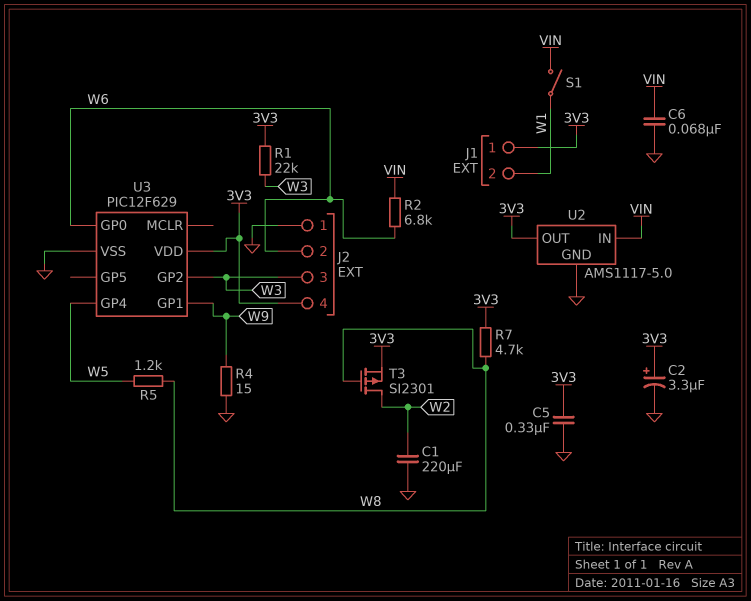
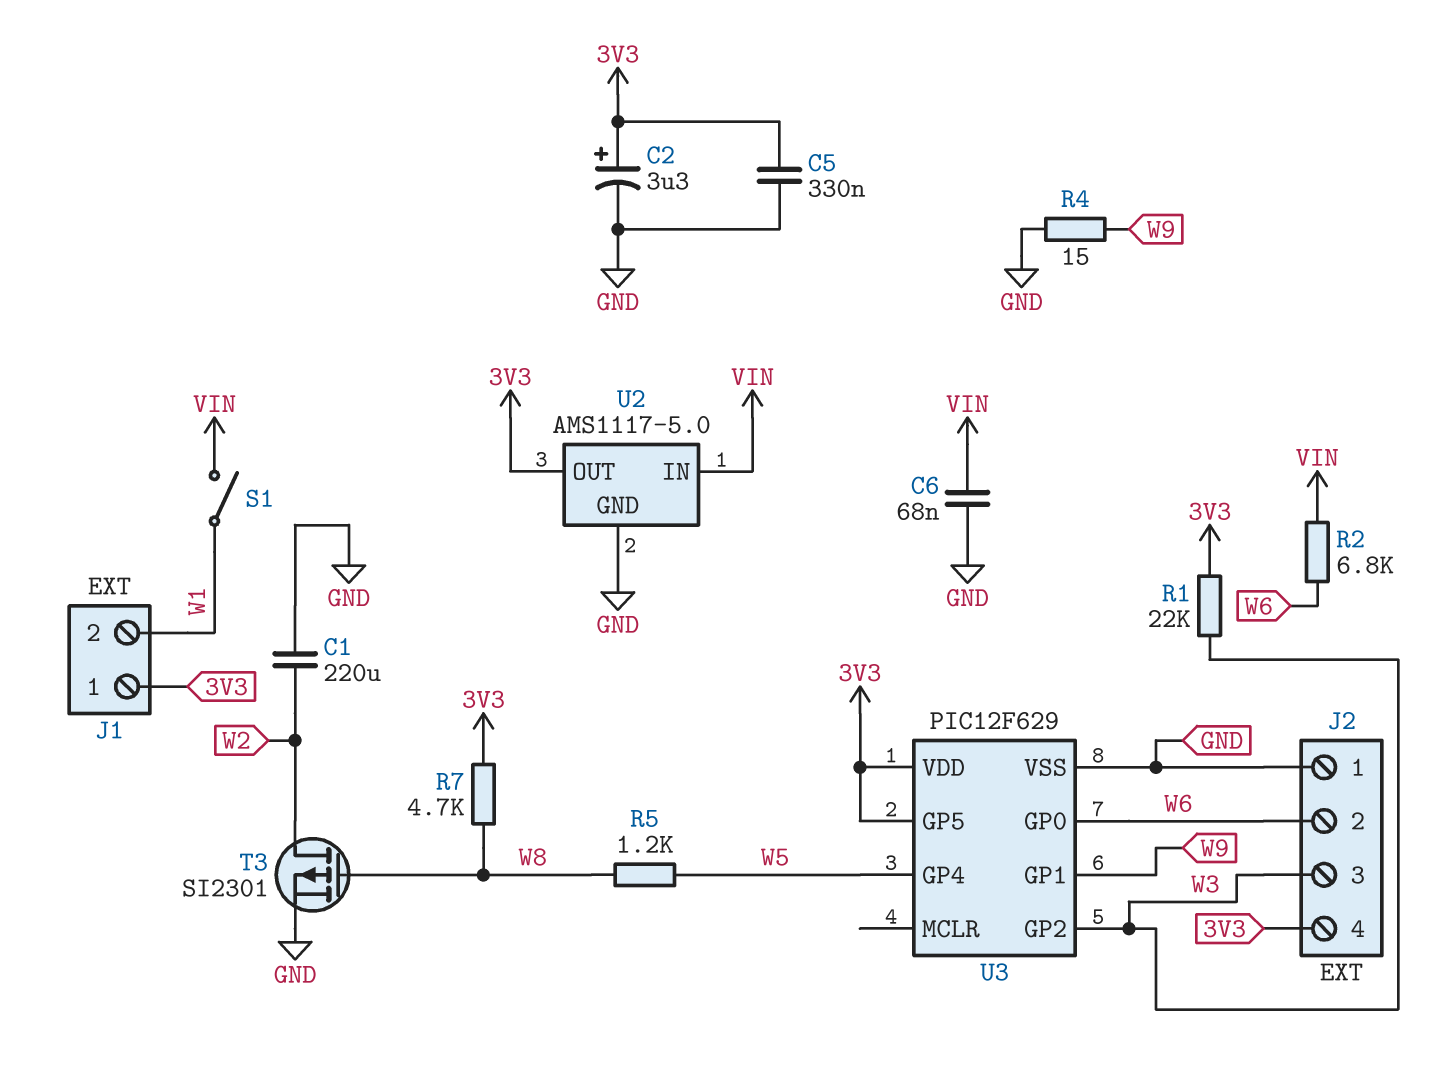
T3: PMOS SI2301 (G W8, D W2, S 3V3) -> PMOS SI2301 (G W8, D W2, S GND)
U3 pin GP5: none -> 3V3

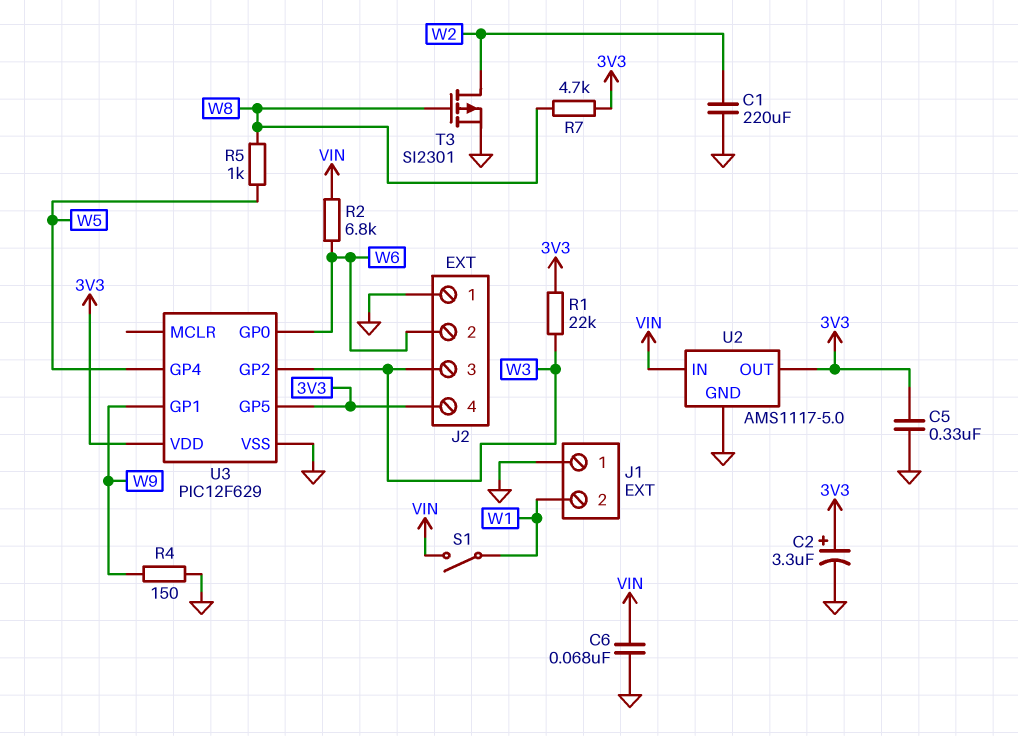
J1 pin 1: 3V3 -> GND
R4: 15 (GND, W9) -> 150 (GND, W9)
R5: 1.2k (W5, W8) -> 1k (W5, W8)

